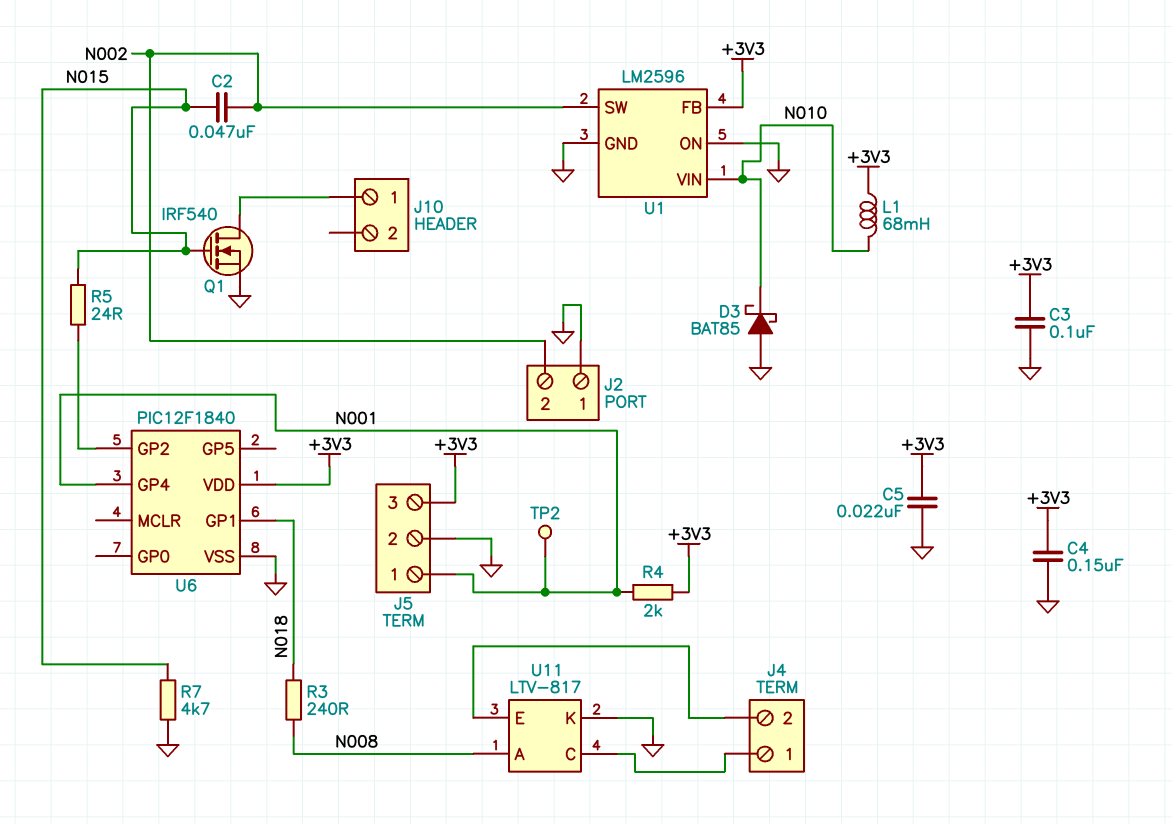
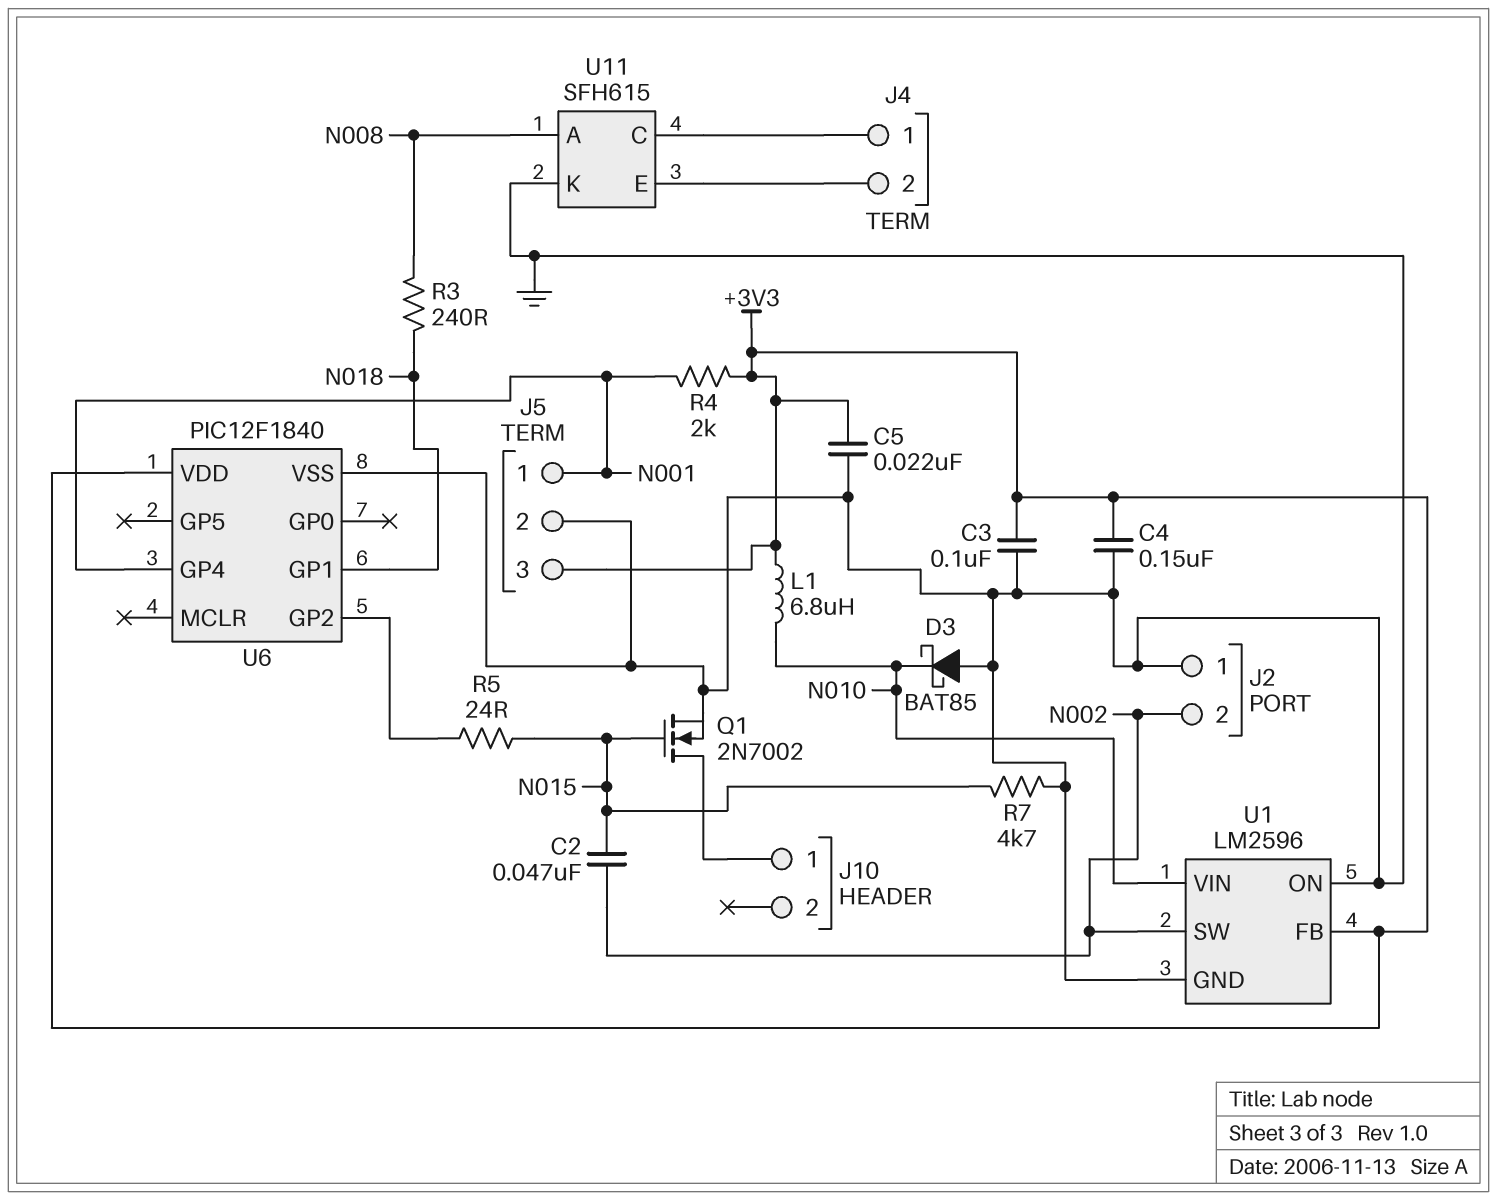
L1: 68mH (+3V3, N010) -> 6.8uH (+3V3, N010)
Q1: NMOS IRF540 (G N015, D J10/1, S GND) -> NMOS 2N7002 (G N015, D J10/1, S GND)
TP2: test point (N001) -> none
U11: LTV-817 -> SFH615

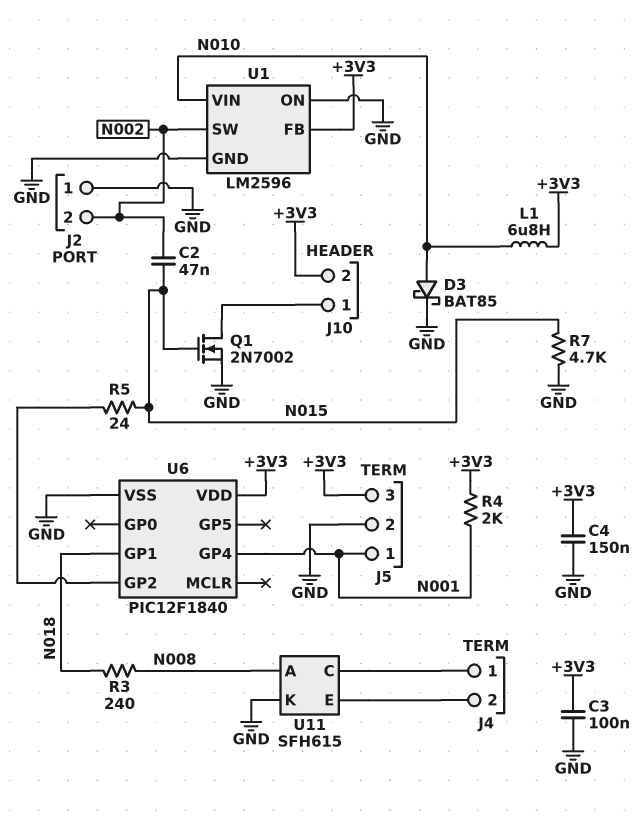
C5: 22nF (+3V3, GND) -> none
D3: schottky BAT85 (A GND, K N010) -> schottky BAT85 (A N010, K GND)
J10 pin 2: none -> +3V3

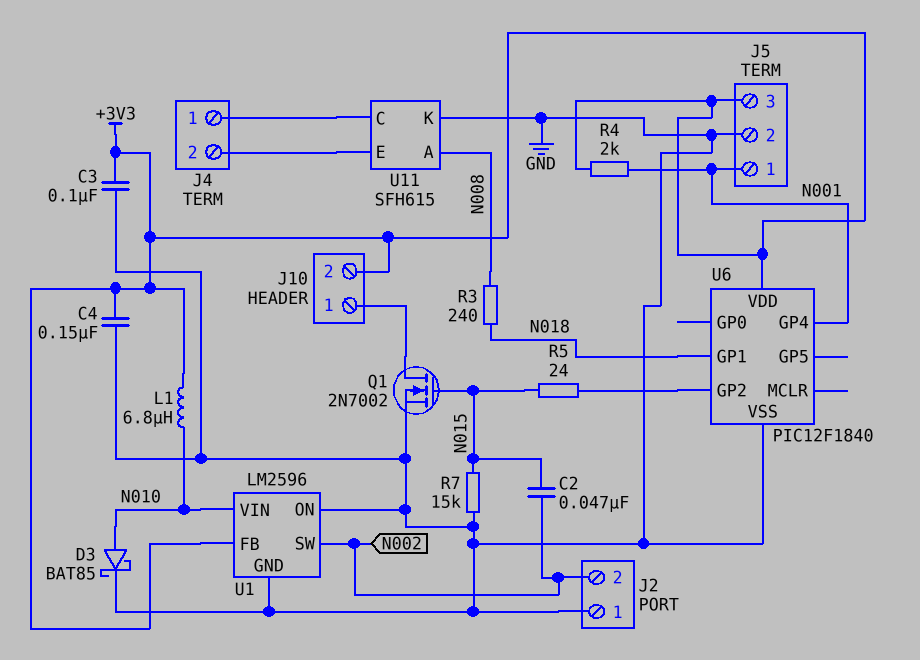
R7: 4.7k (GND, N015) -> 15k (GND, N015)

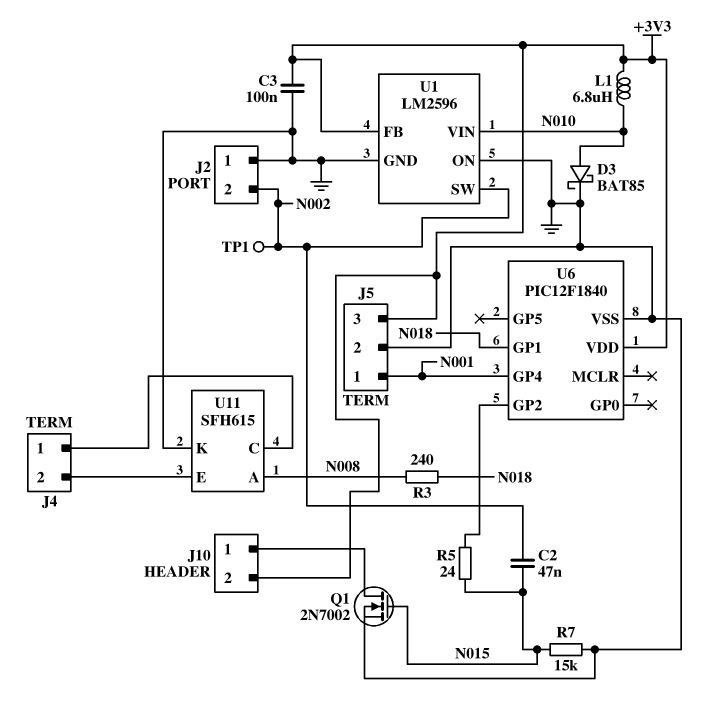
C4: 150nF (+3V3, GND) -> none
R4: 2k (+3V3, N001) -> none
TP1: none -> test point (N002)

